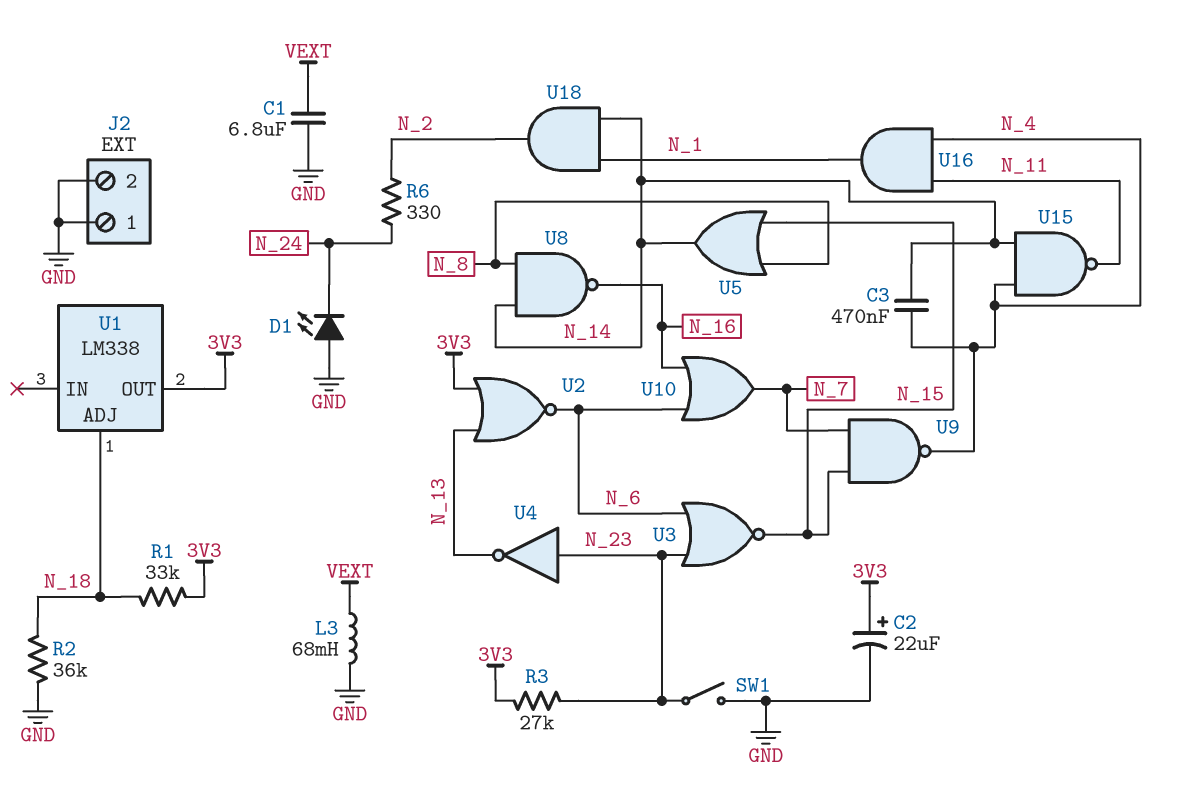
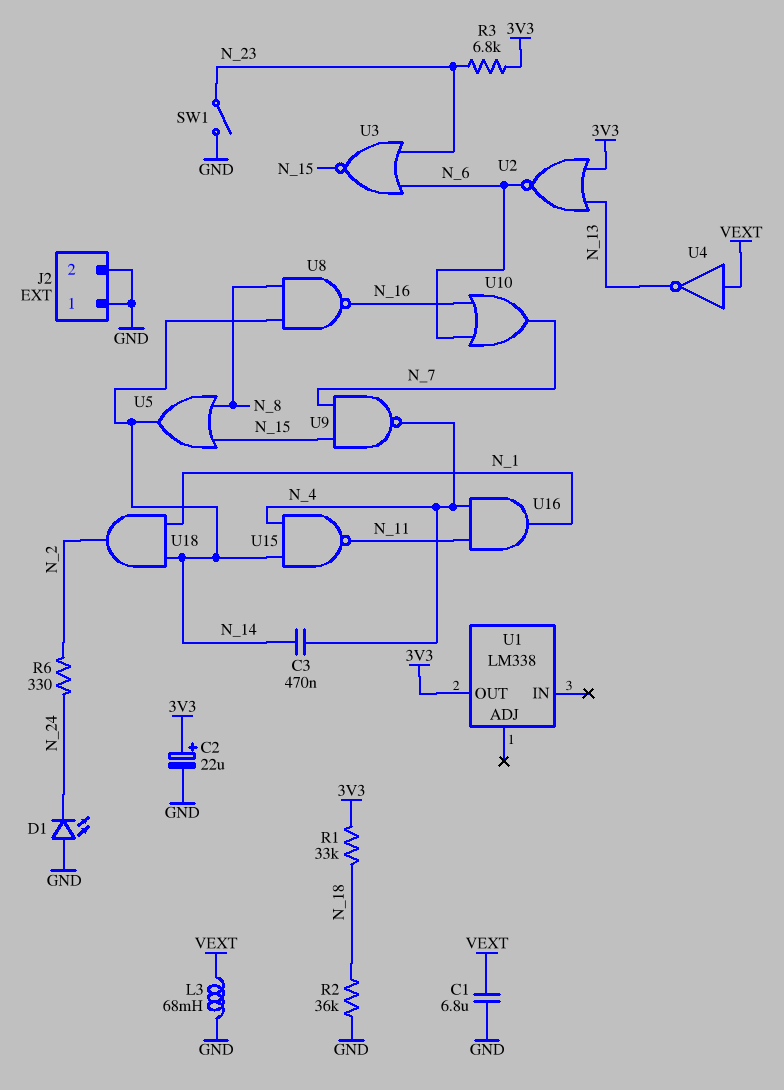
R3: 27k (3V3, N_23) -> 6.8k (3V3, N_23)
U1 pin ADJ: N_18 -> none
U4: NOT (in N_23, out N_13) -> NOT (in VEXT, out N_13)

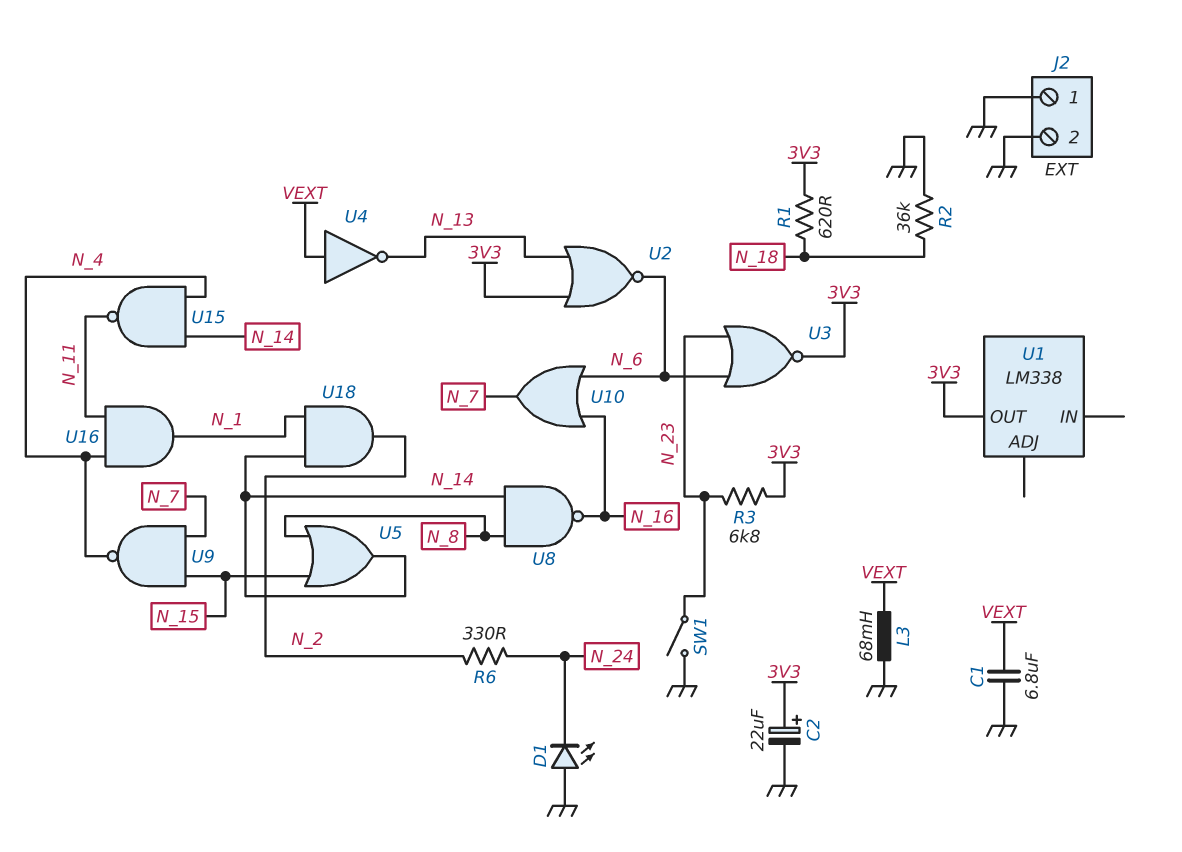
C3: 470nF (N_4, N_14) -> none
R1: 33k (3V3, N_18) -> 620 (3V3, N_18)
U3: NOR (in N_6, in N_23, out N_15) -> NOR (in N_6, in N_23, out 3V3)

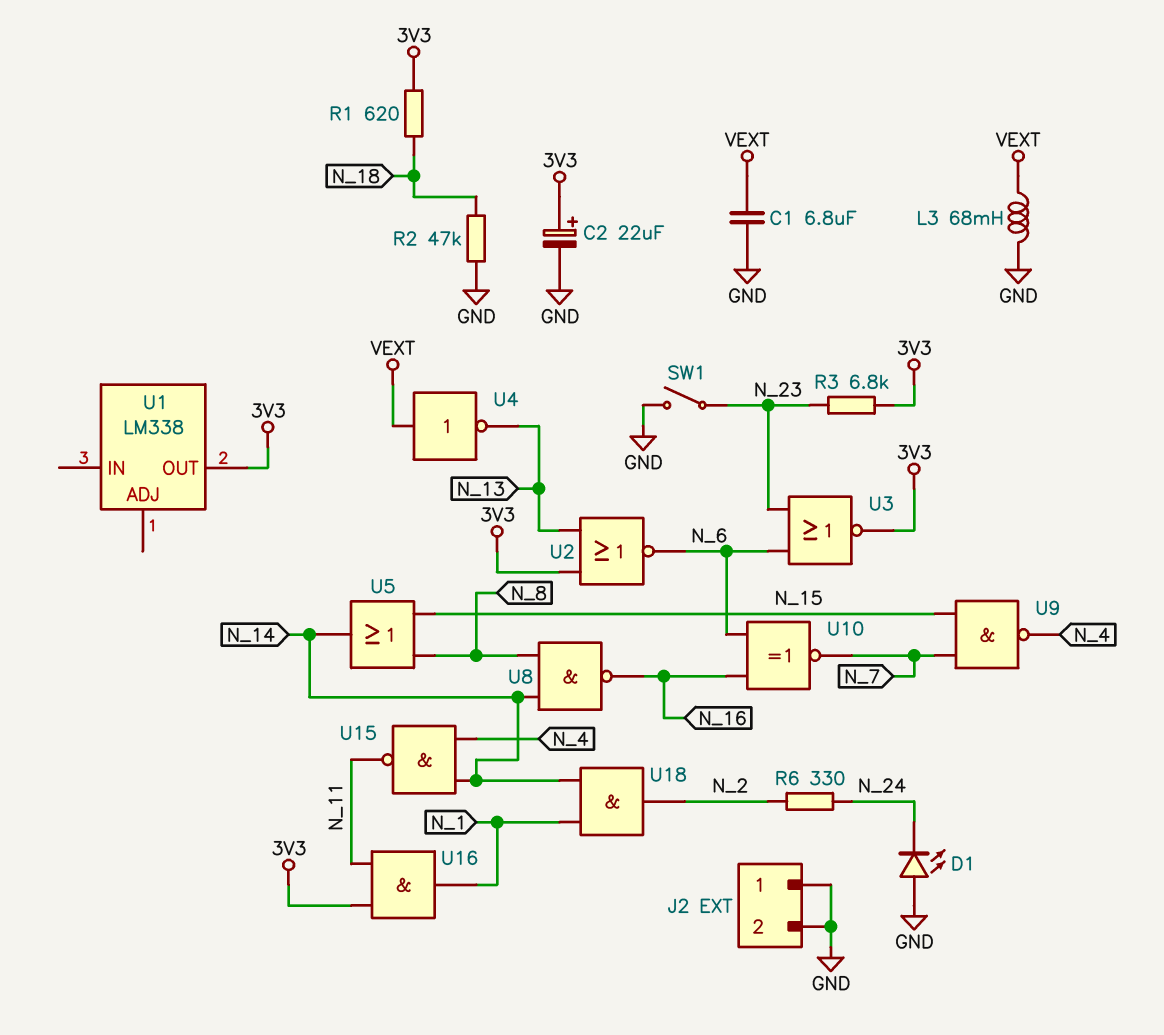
R2: 36k (GND, N_18) -> 47k (GND, N_18)
U10: OR (in N_6, in N_16, out N_7) -> XNOR (in N_6, in N_16, out N_7)
U16: AND (in N_4, in N_11, out N_1) -> AND (in 3V3, in N_11, out N_1)

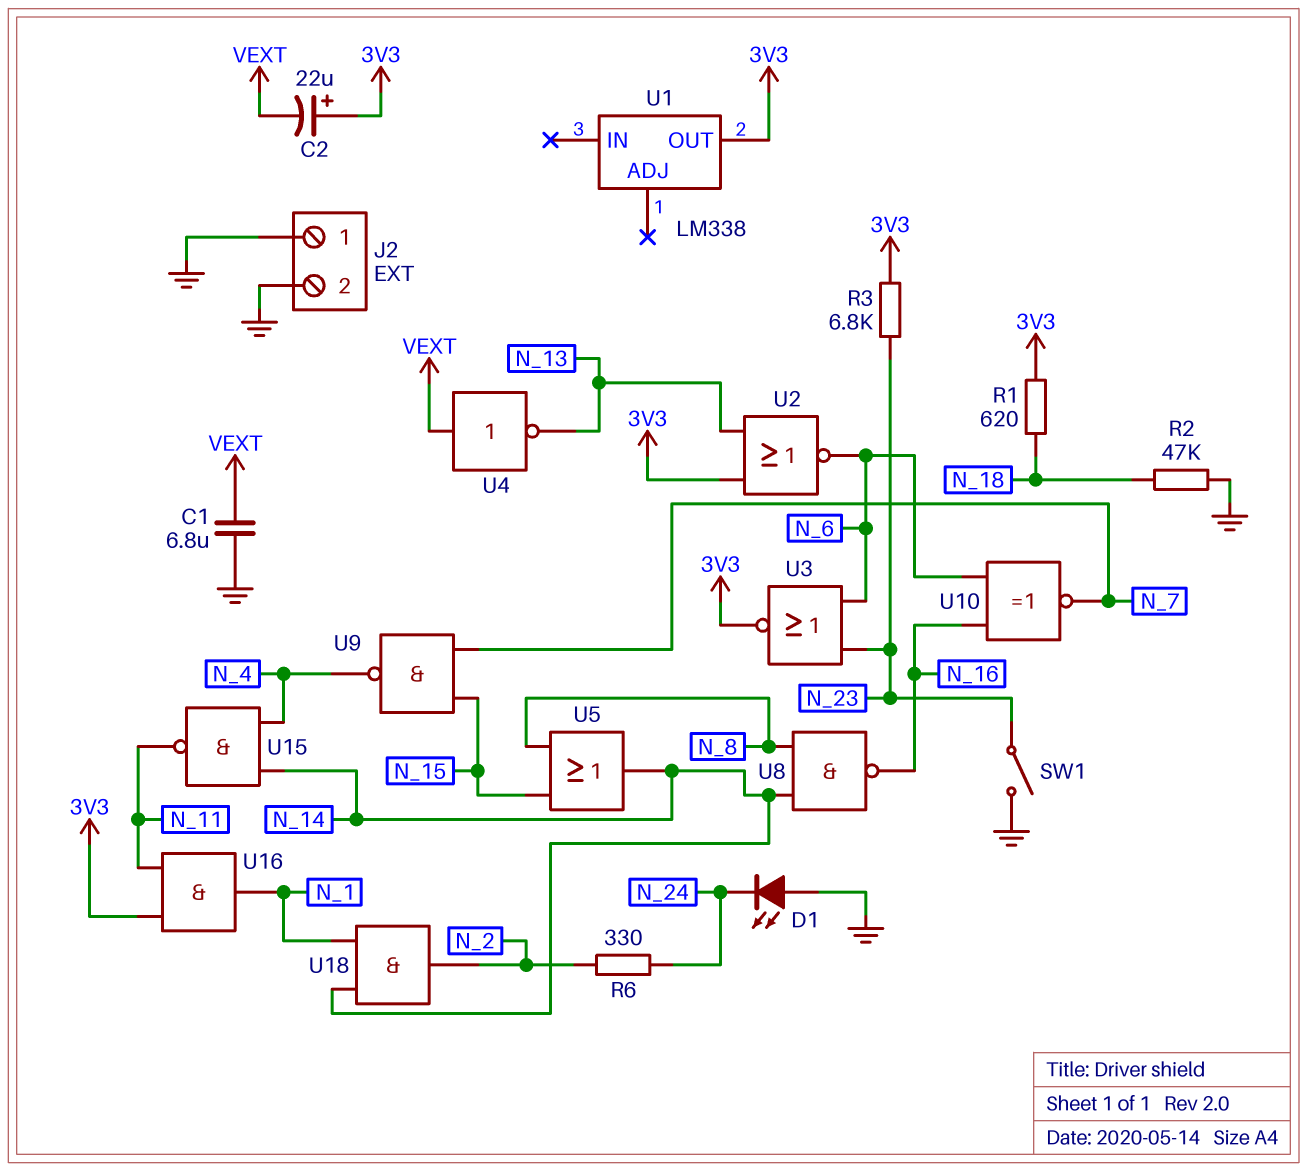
C2: 22uF (plus 3V3, minus GND) -> 22uF (plus 3V3, minus VEXT)
L3: 68mH (GND, VEXT) -> none

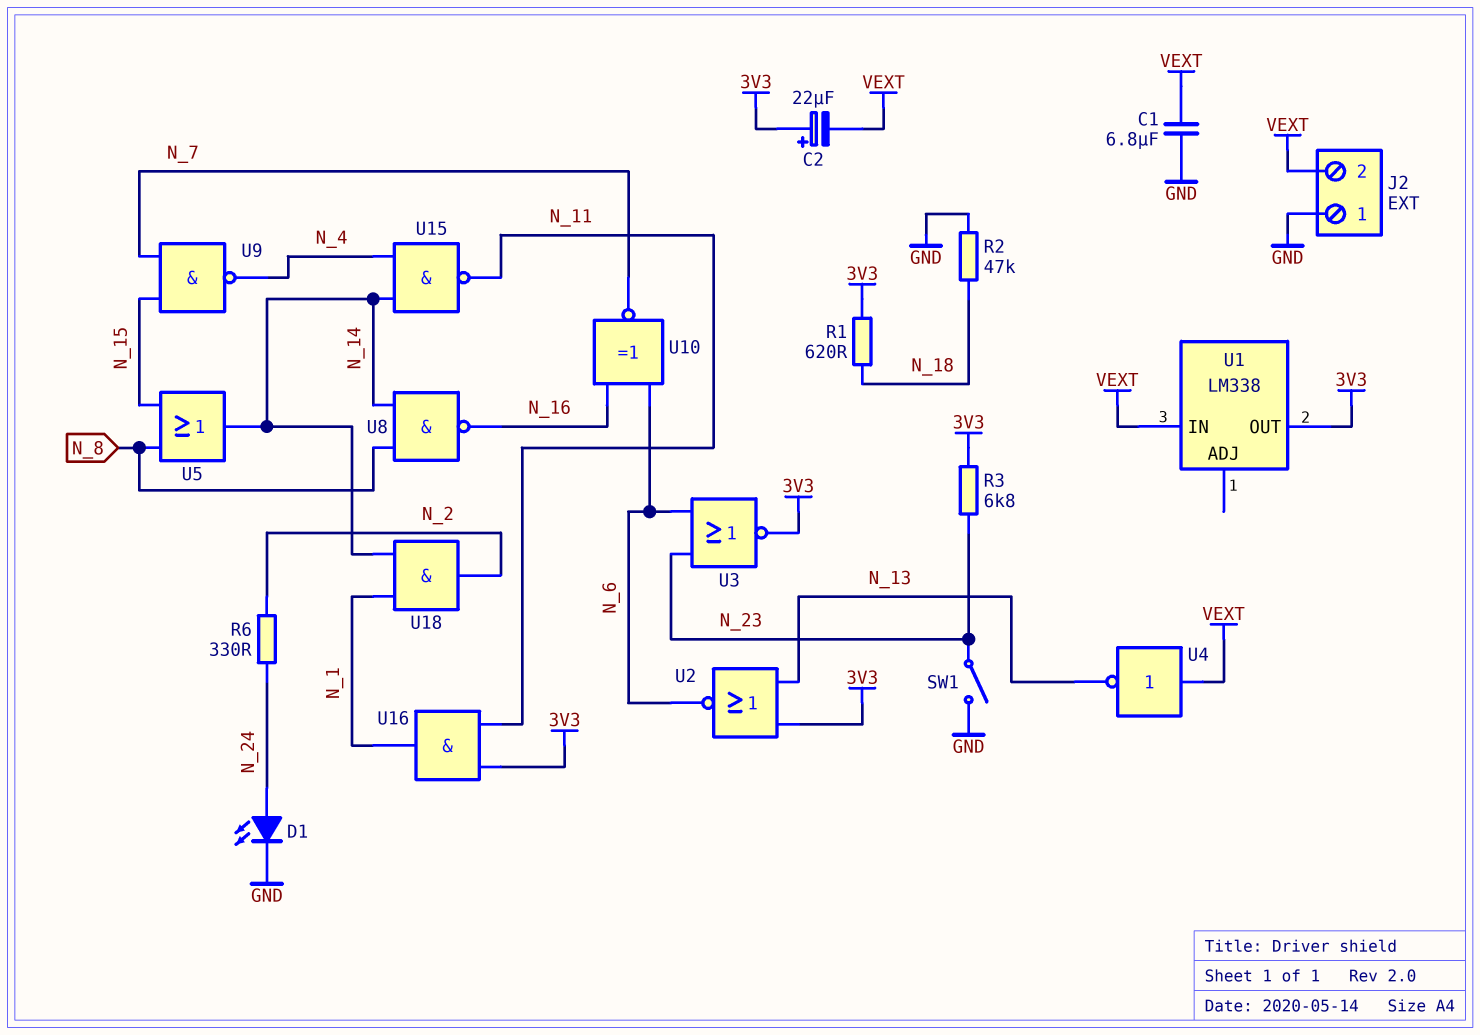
D1: LED (A GND, K N_24) -> LED (A N_24, K GND)
J2 pin 2: GND -> VEXT
U1 pin IN: none -> VEXT

